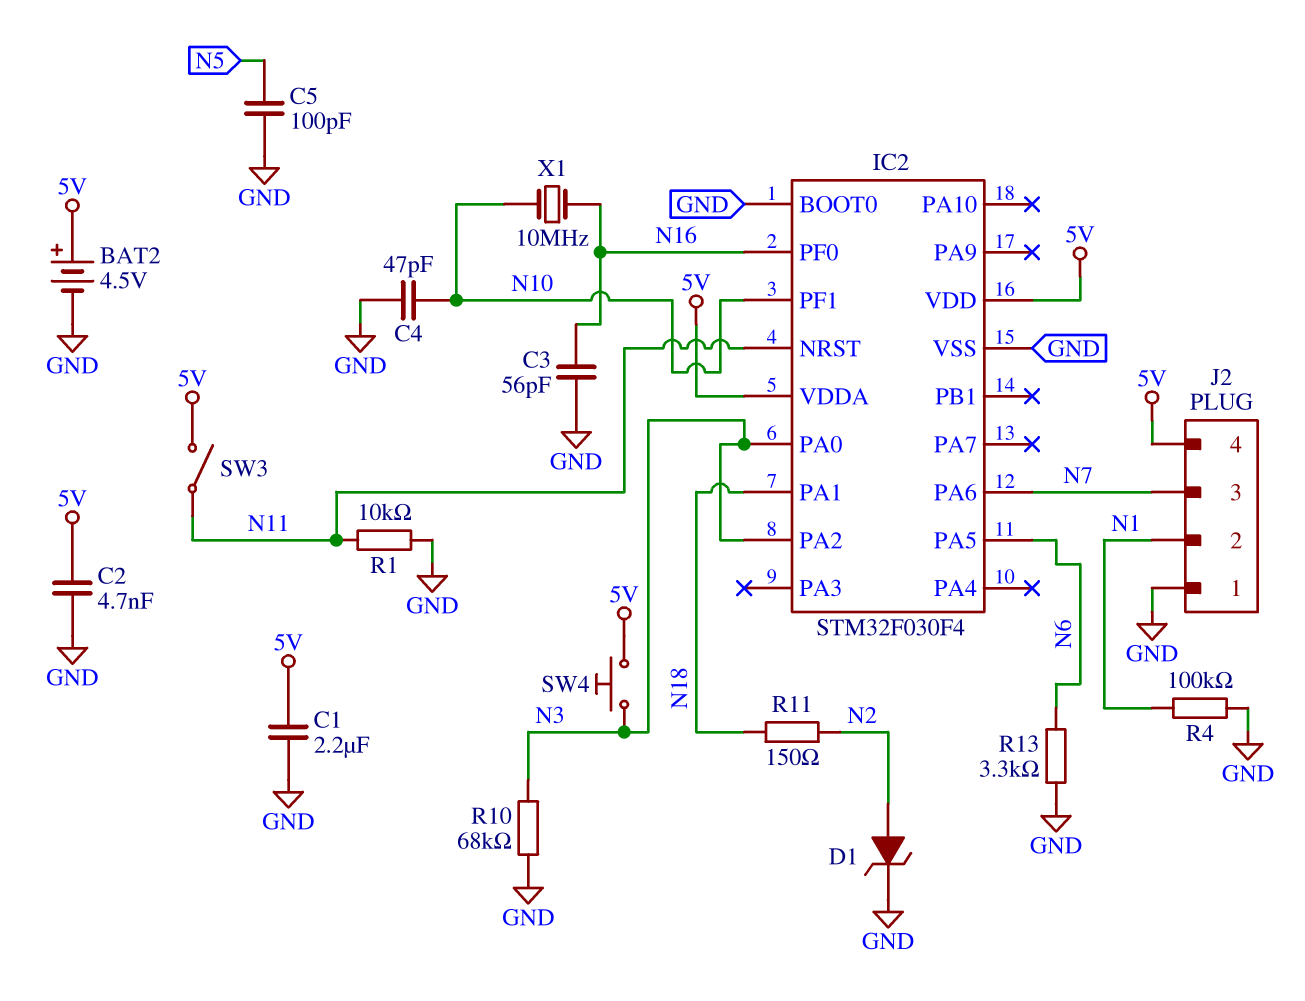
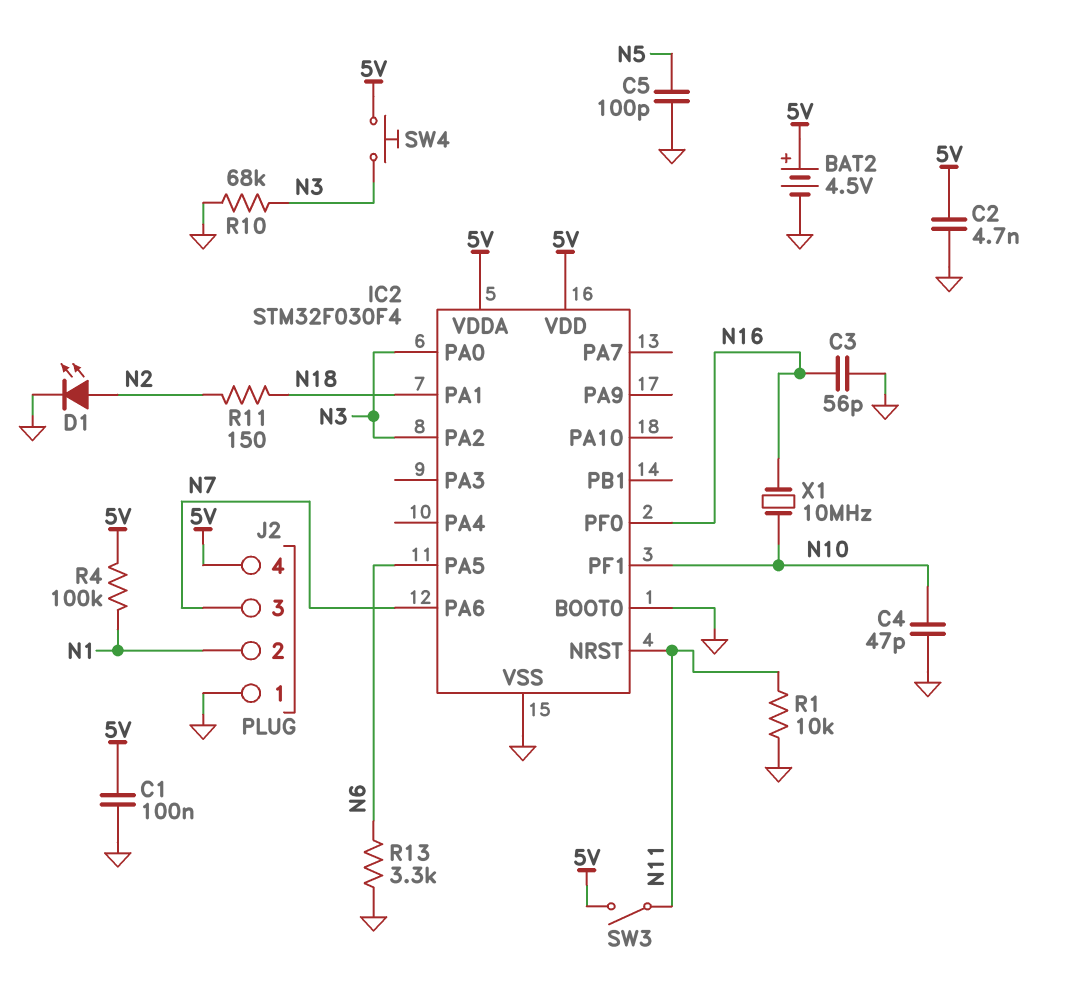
C1: 2.2uF (5V, GND) -> 100nF (5V, GND)
D1: zener (A N2, K GND) -> LED (A N2, K GND)
R4: 100k (GND, N1) -> 100k (5V, N1)

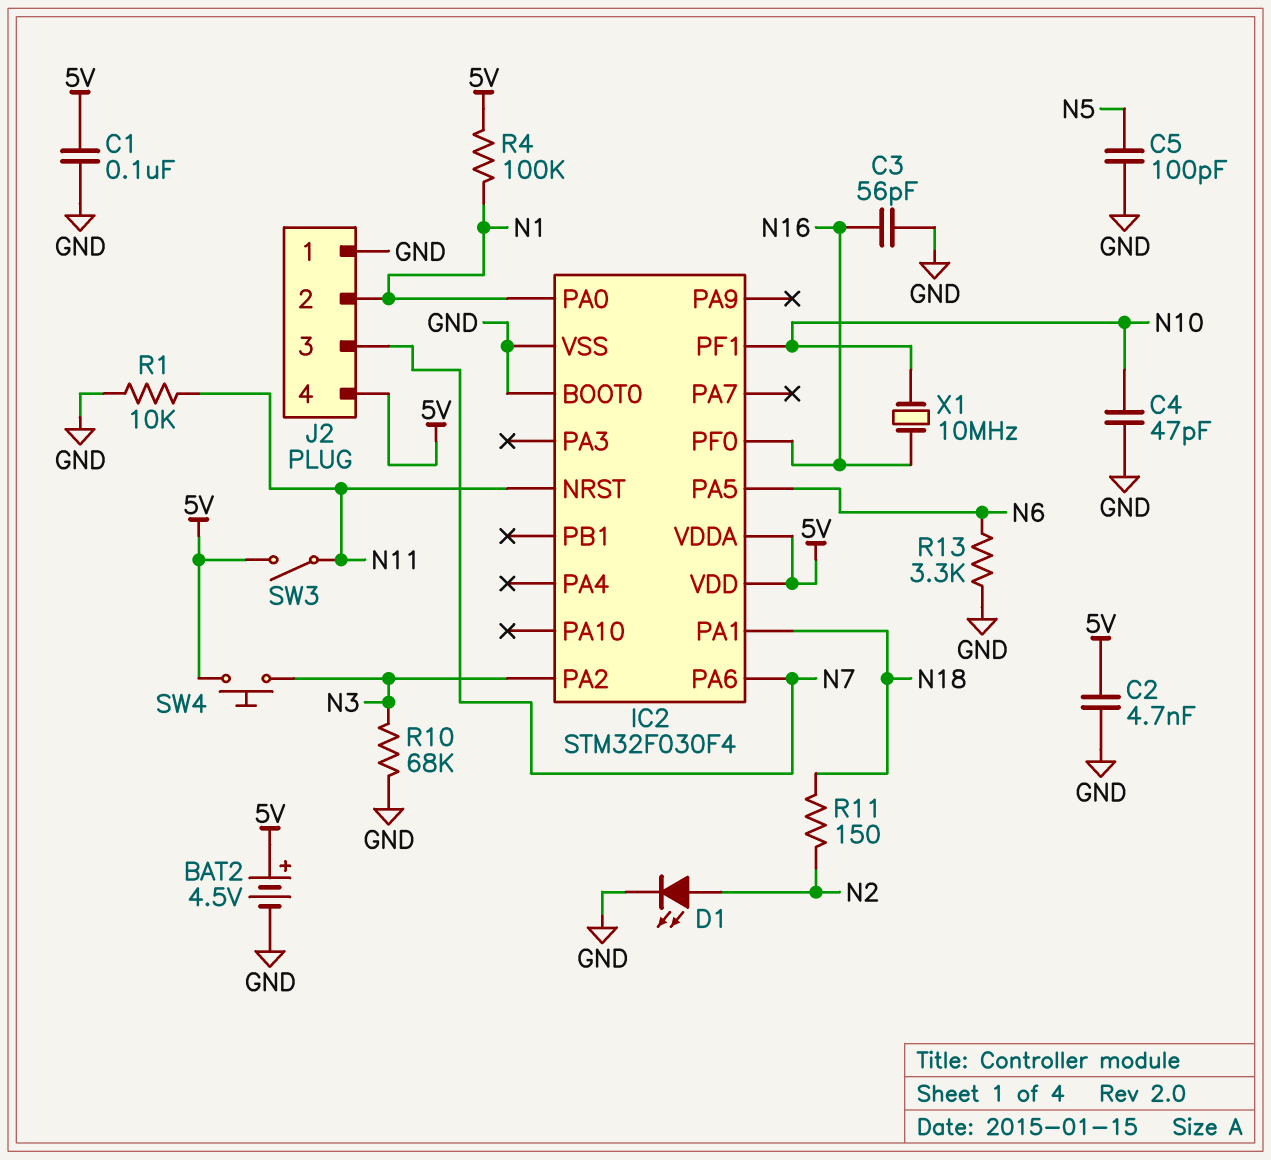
IC2 pin PA0: N3 -> N1

